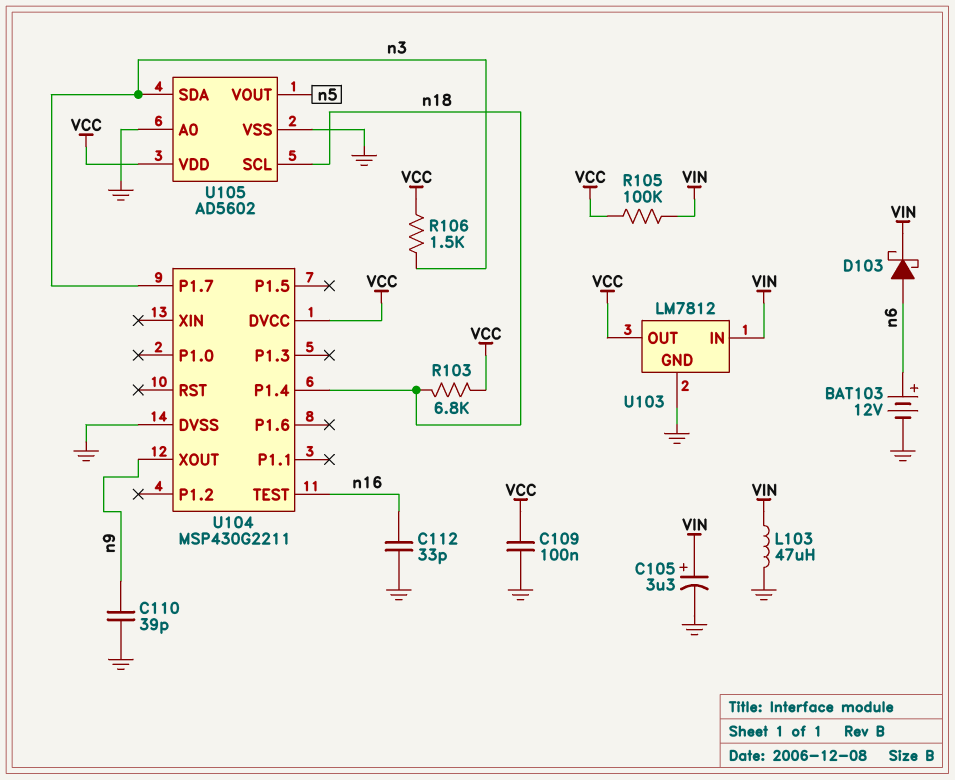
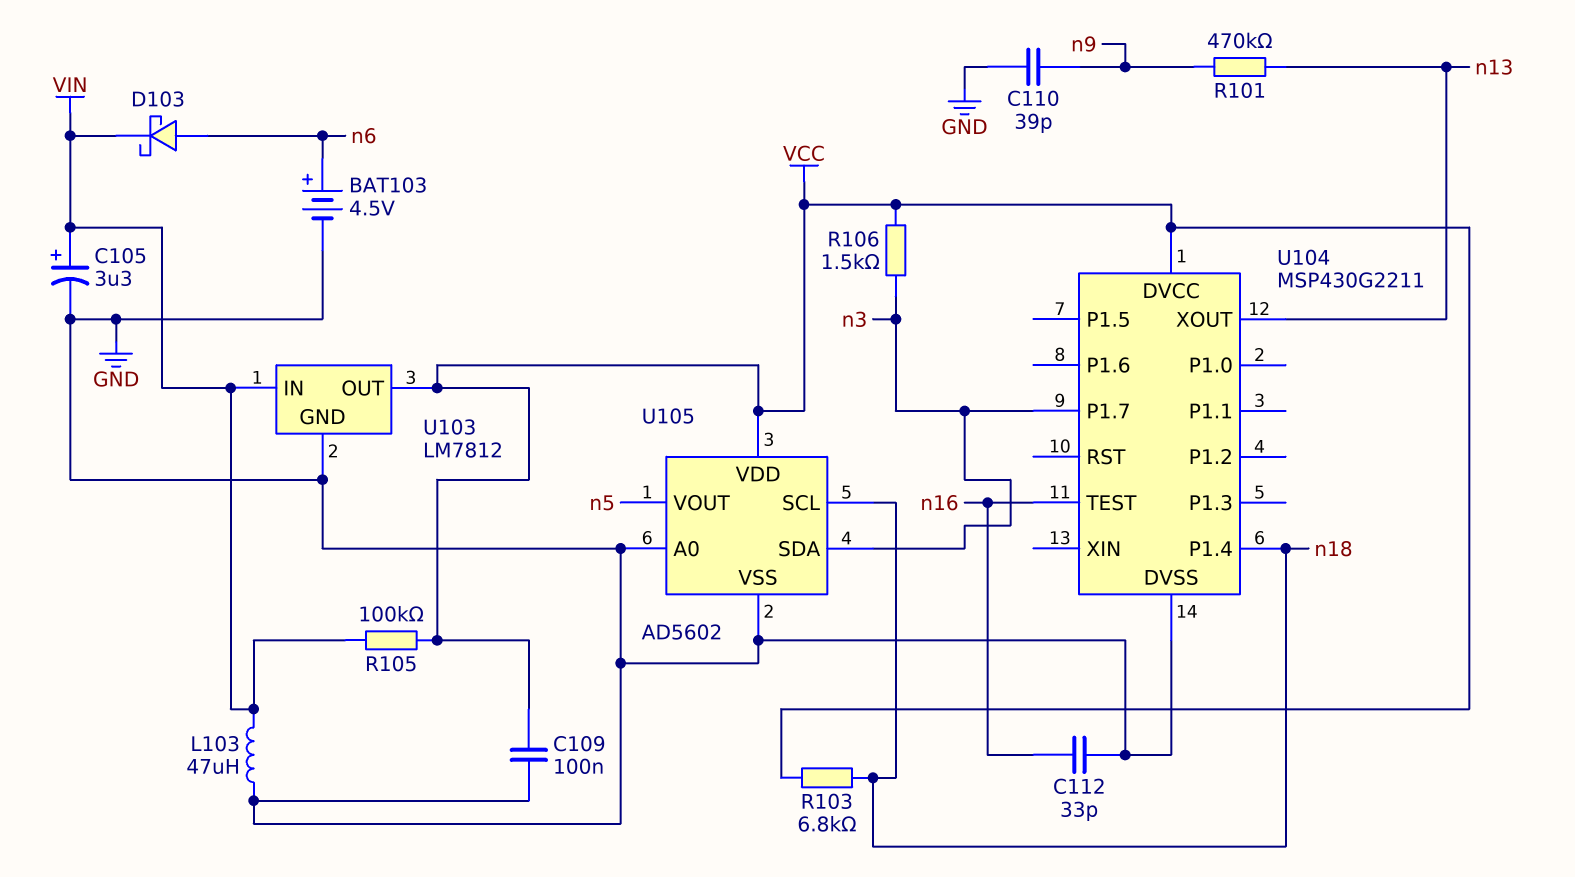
BAT103: 12V (plus n6, minus GND) -> 4.5V (plus n6, minus GND)
R101: none -> 470k (n9, n13)
U104 pin XOUT: n9 -> n13

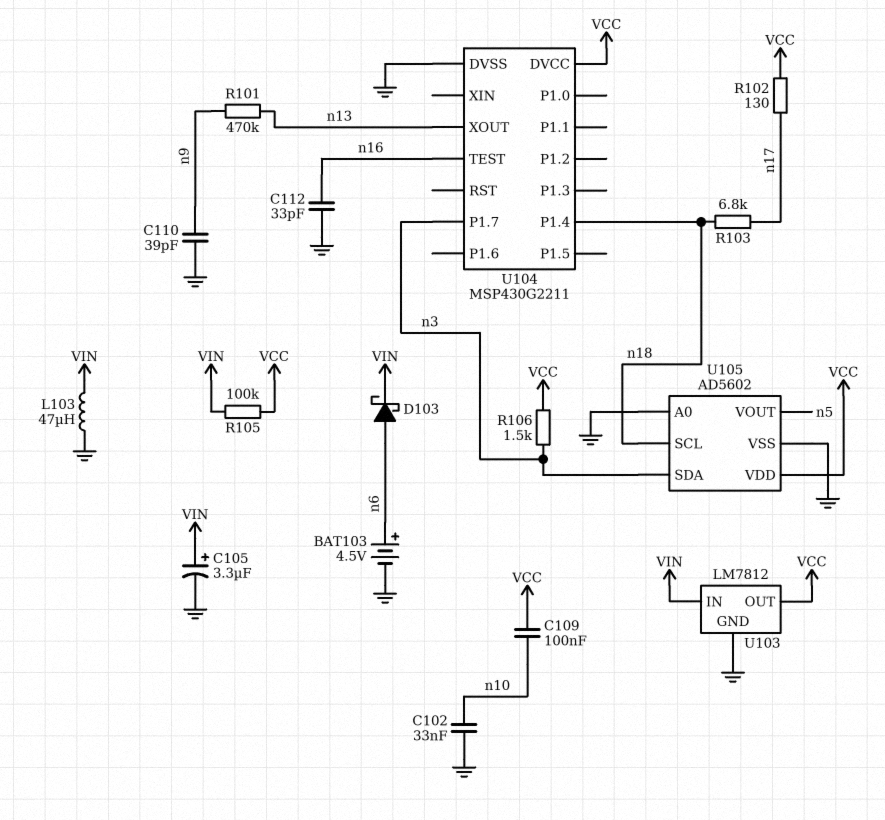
C102: none -> 33nF (GND, n10)
C109: 100nF (GND, VCC) -> 100nF (VCC, n10)
R102: none -> 130 (VCC, n17)
R103: 6.8k (VCC, n18) -> 6.8k (n17, n18)

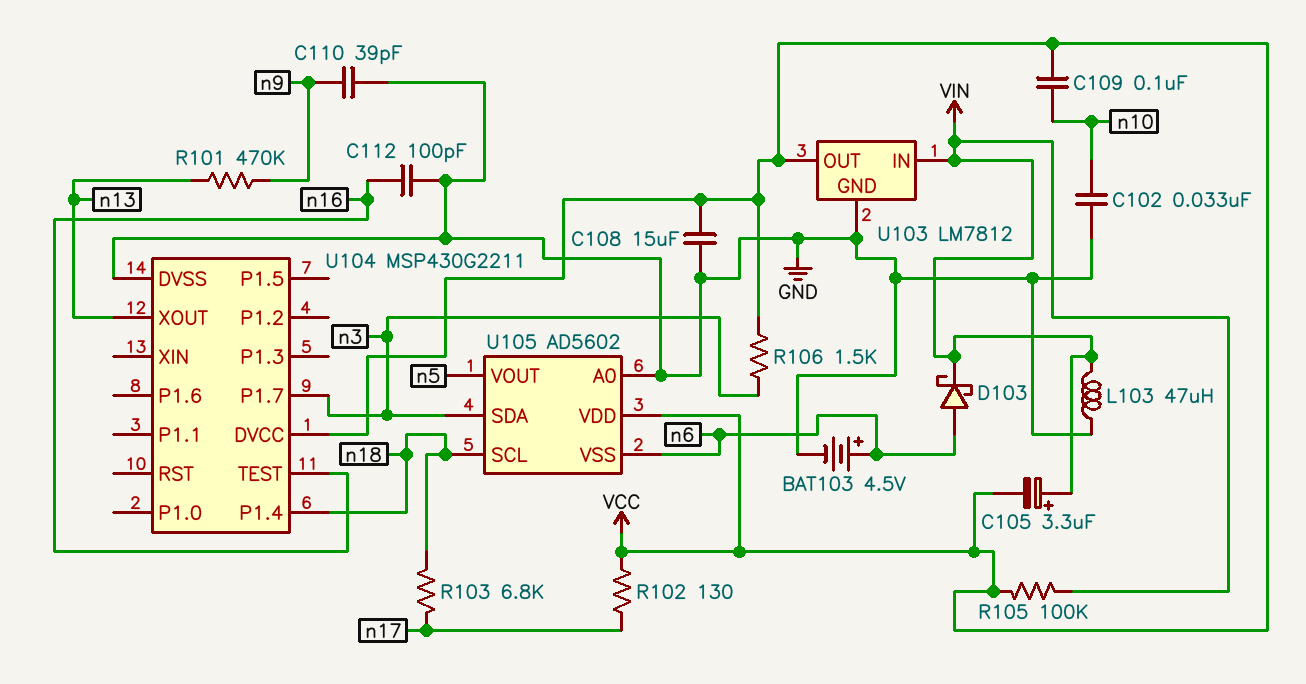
C105: 3.3uF (plus VIN, minus GND) -> 3.3uF (plus VIN, minus VCC)
C108: none -> 15uF (GND, VCC)
C112: 33pF (GND, n16) -> 100pF (GND, n16)
U105 pin VSS: GND -> n6

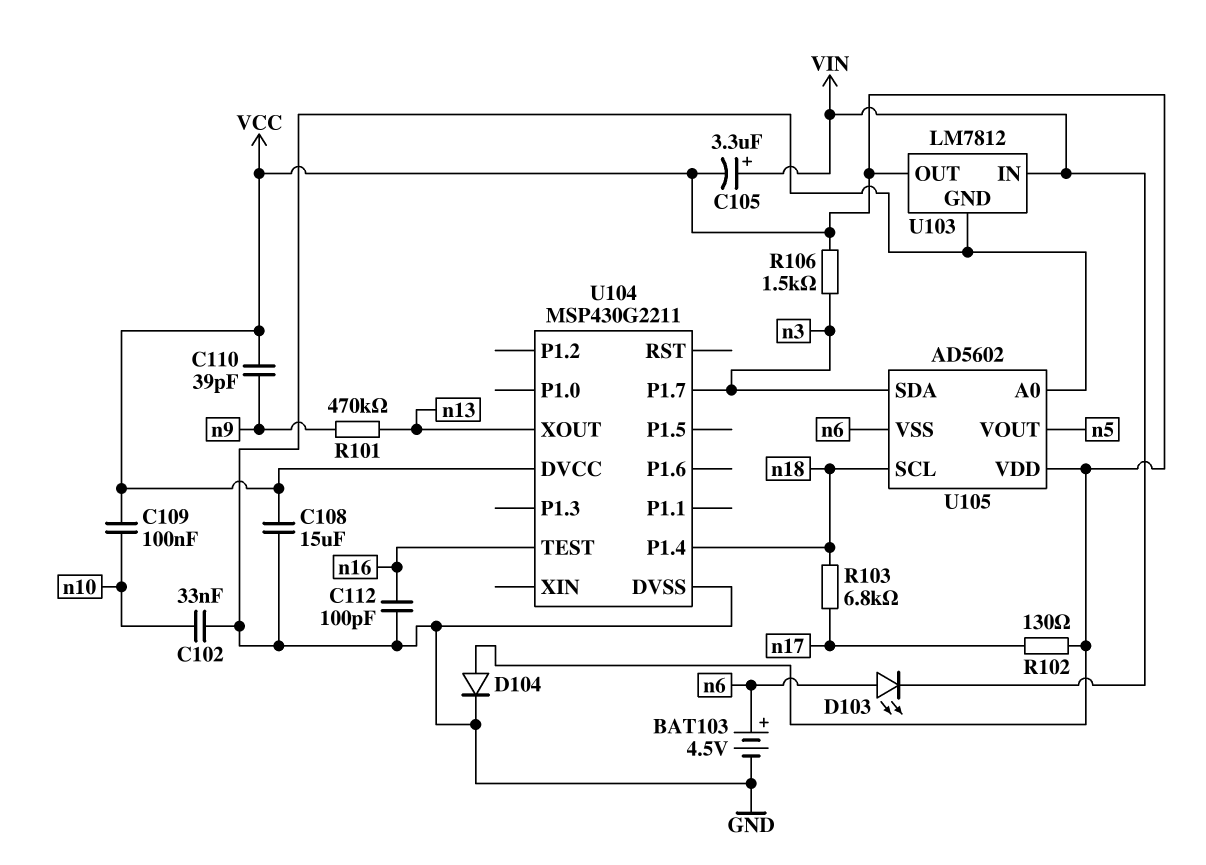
C110: 39pF (GND, n9) -> 39pF (VCC, n9)
D103: schottky (A n6, K VIN) -> LED (A n6, K VIN)
D104: none -> diode (A VCC, K GND)
L103: 47uH (GND, VIN) -> none
R105: 100k (VCC, VIN) -> none

